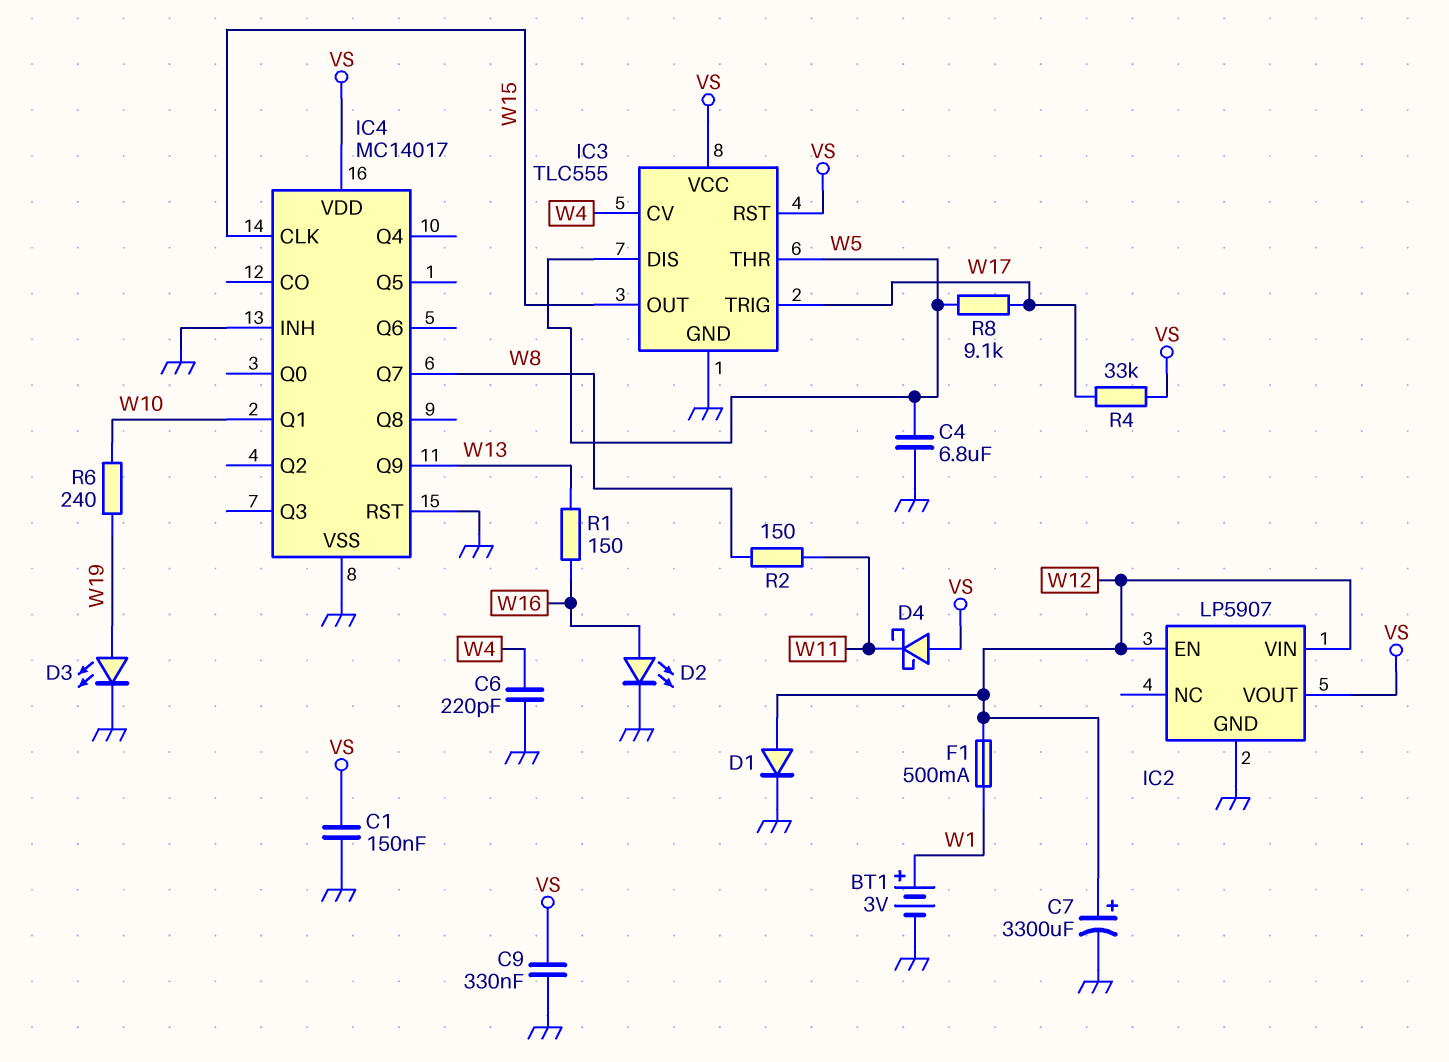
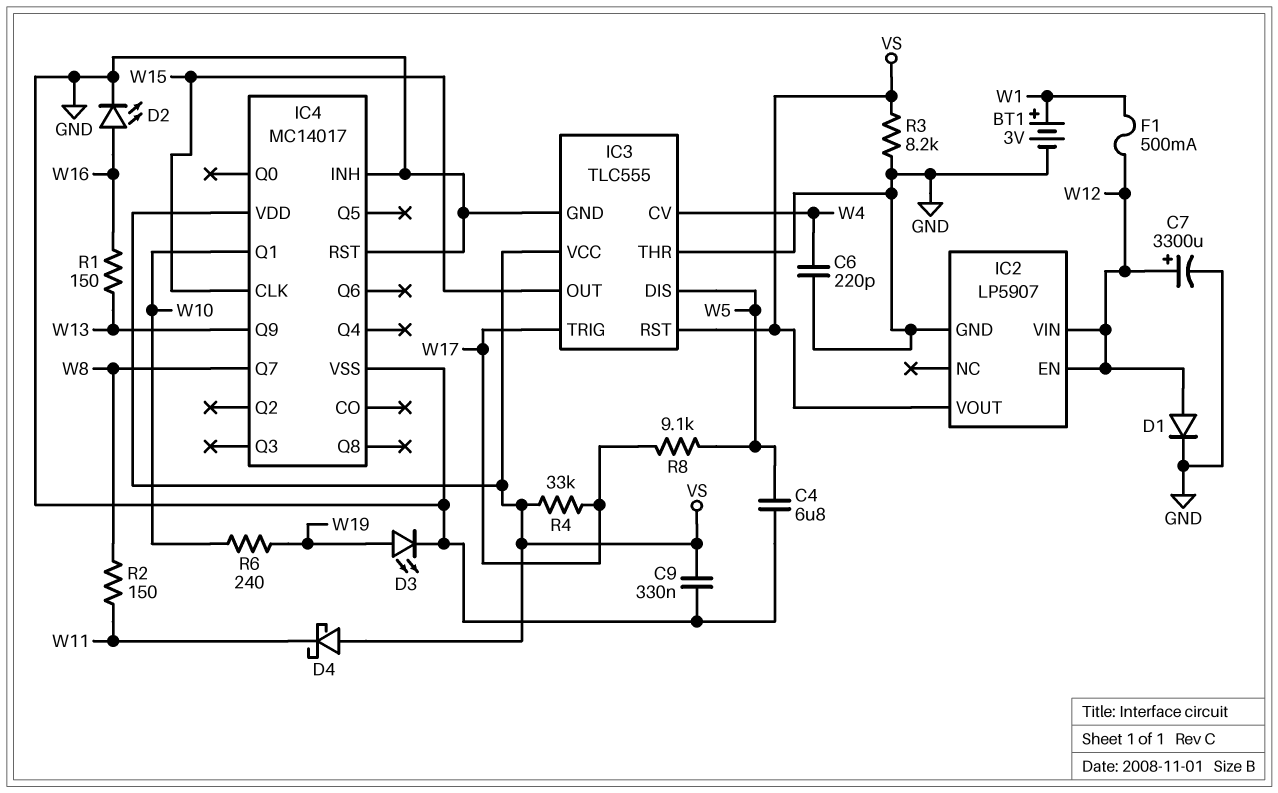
C1: 150nF (GND, VS) -> none
IC3 pin THR: W5 -> GND
R3: none -> 8.2k (GND, VS)

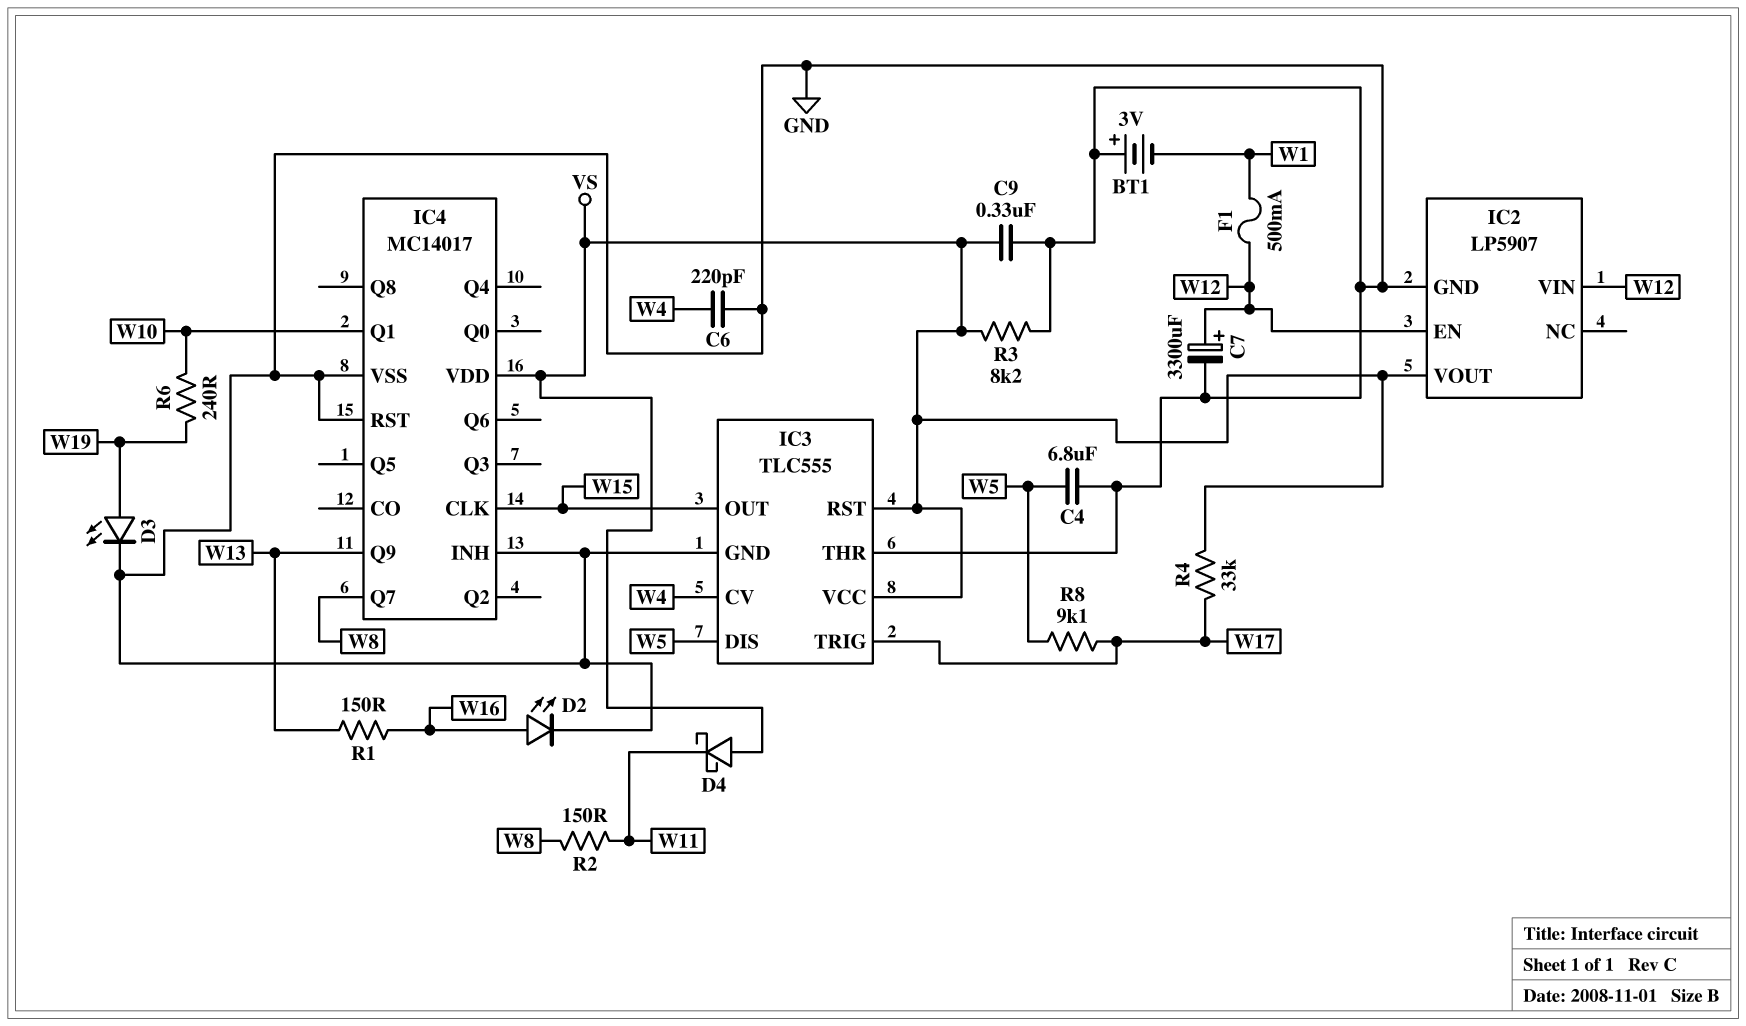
BT1: 3V (plus W1, minus GND) -> 3V (plus GND, minus W1)
D1: diode (A W12, K GND) -> none

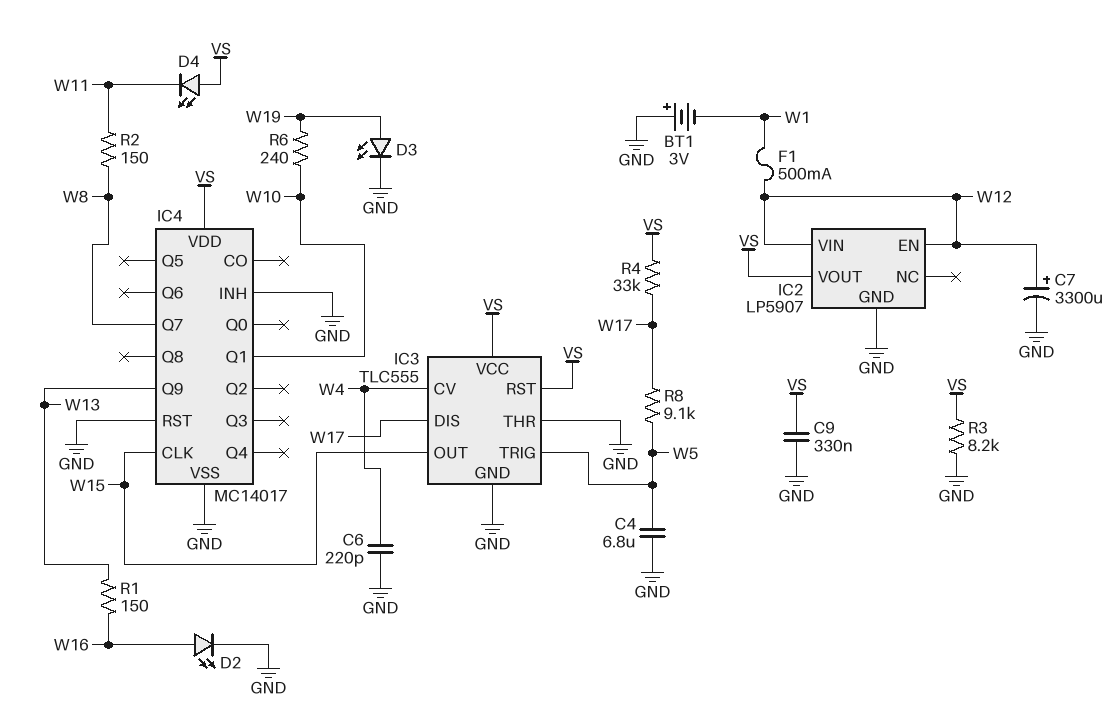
D4: schottky (A VS, K W11) -> LED (A VS, K W11)
IC3 pin DIS: W5 -> W17
IC3 pin TRIG: W17 -> W5

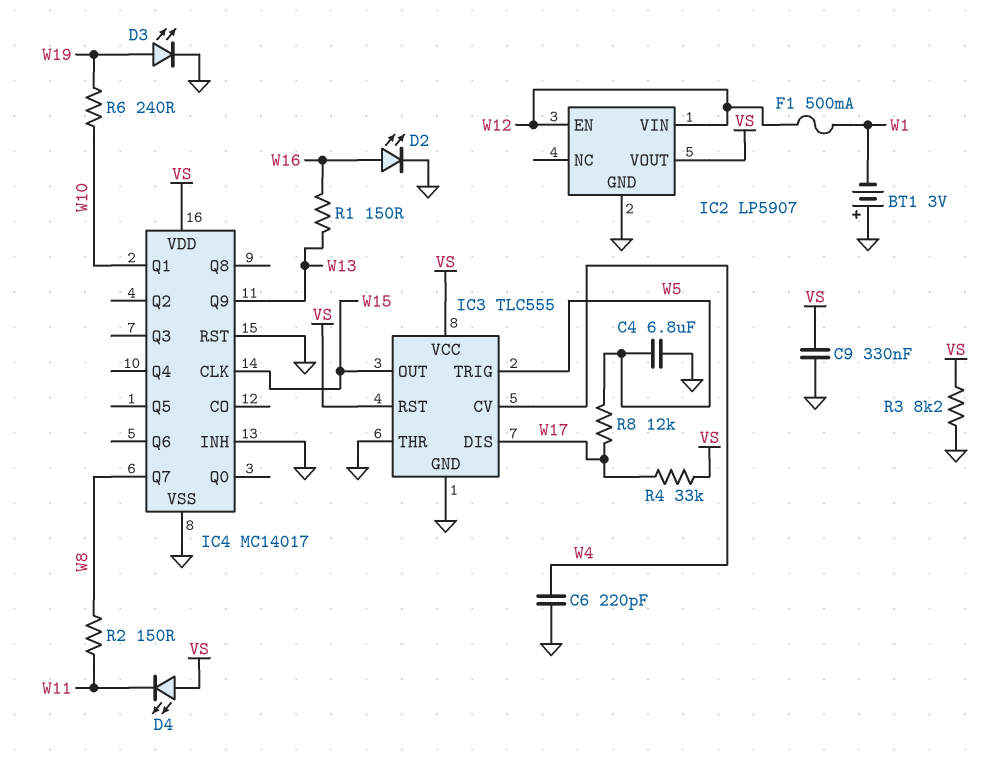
C7: 3300uF (plus W12, minus GND) -> none
R8: 9.1k (W5, W17) -> 12k (W5, W17)

